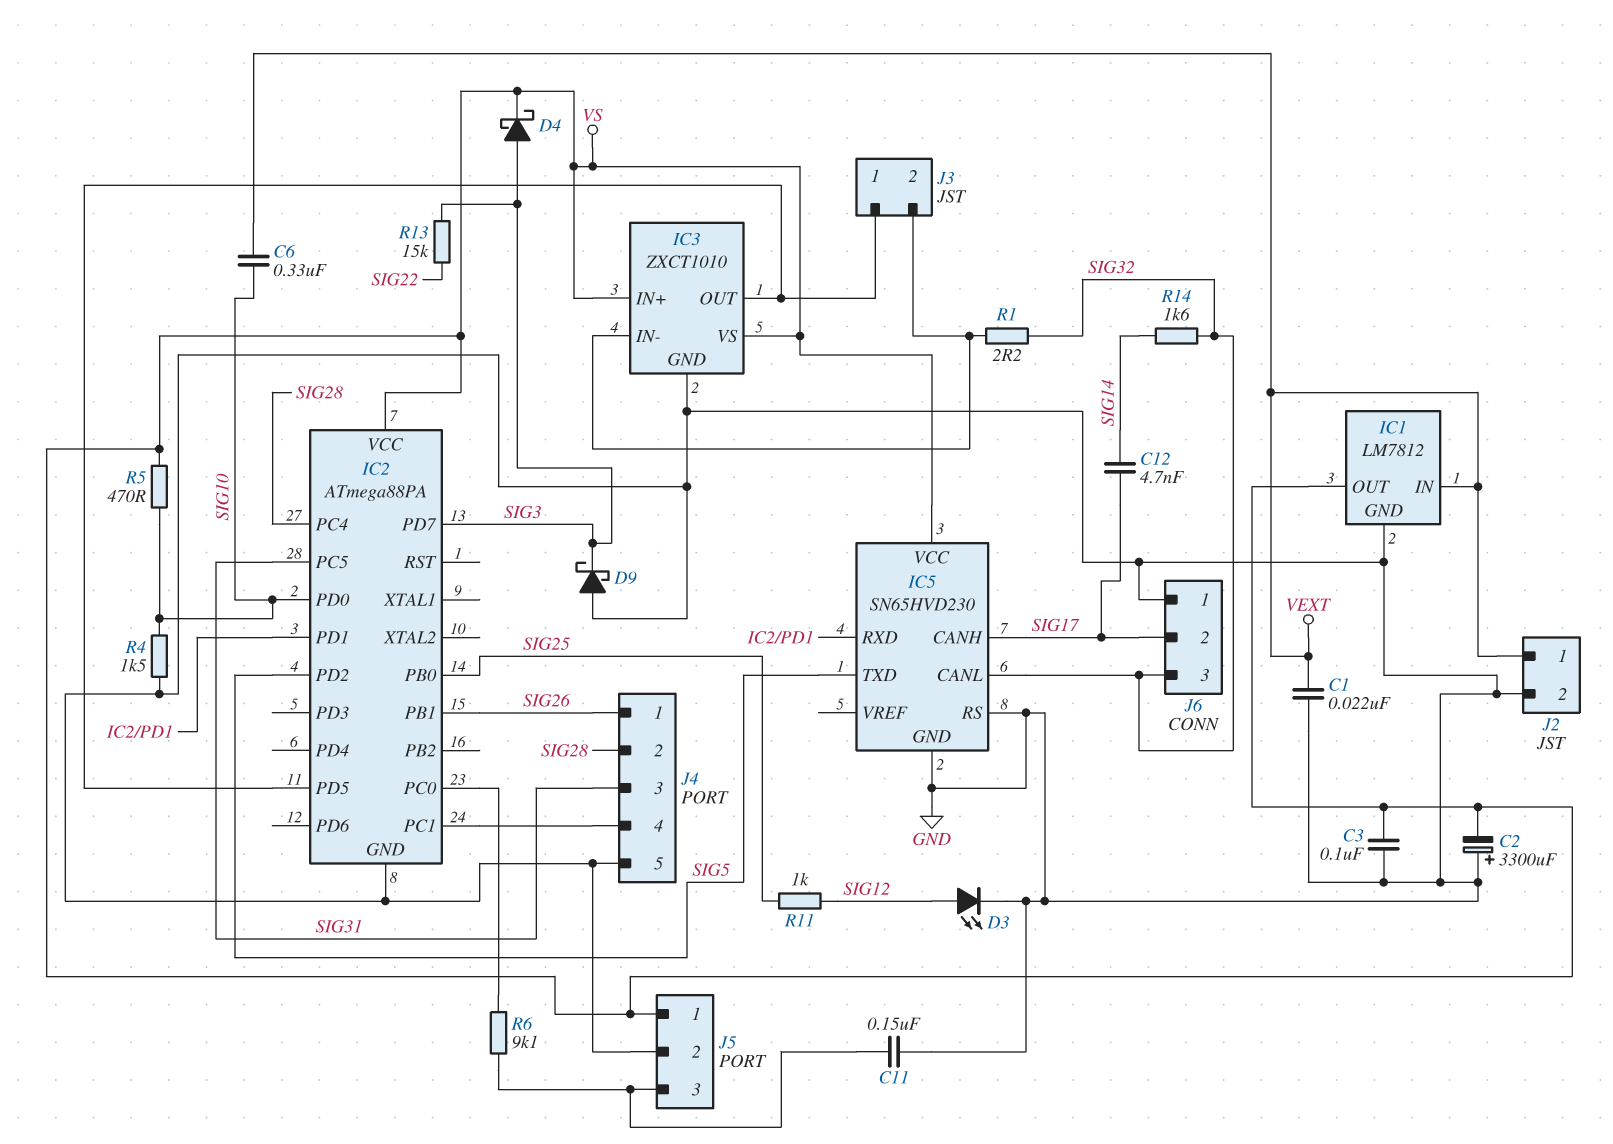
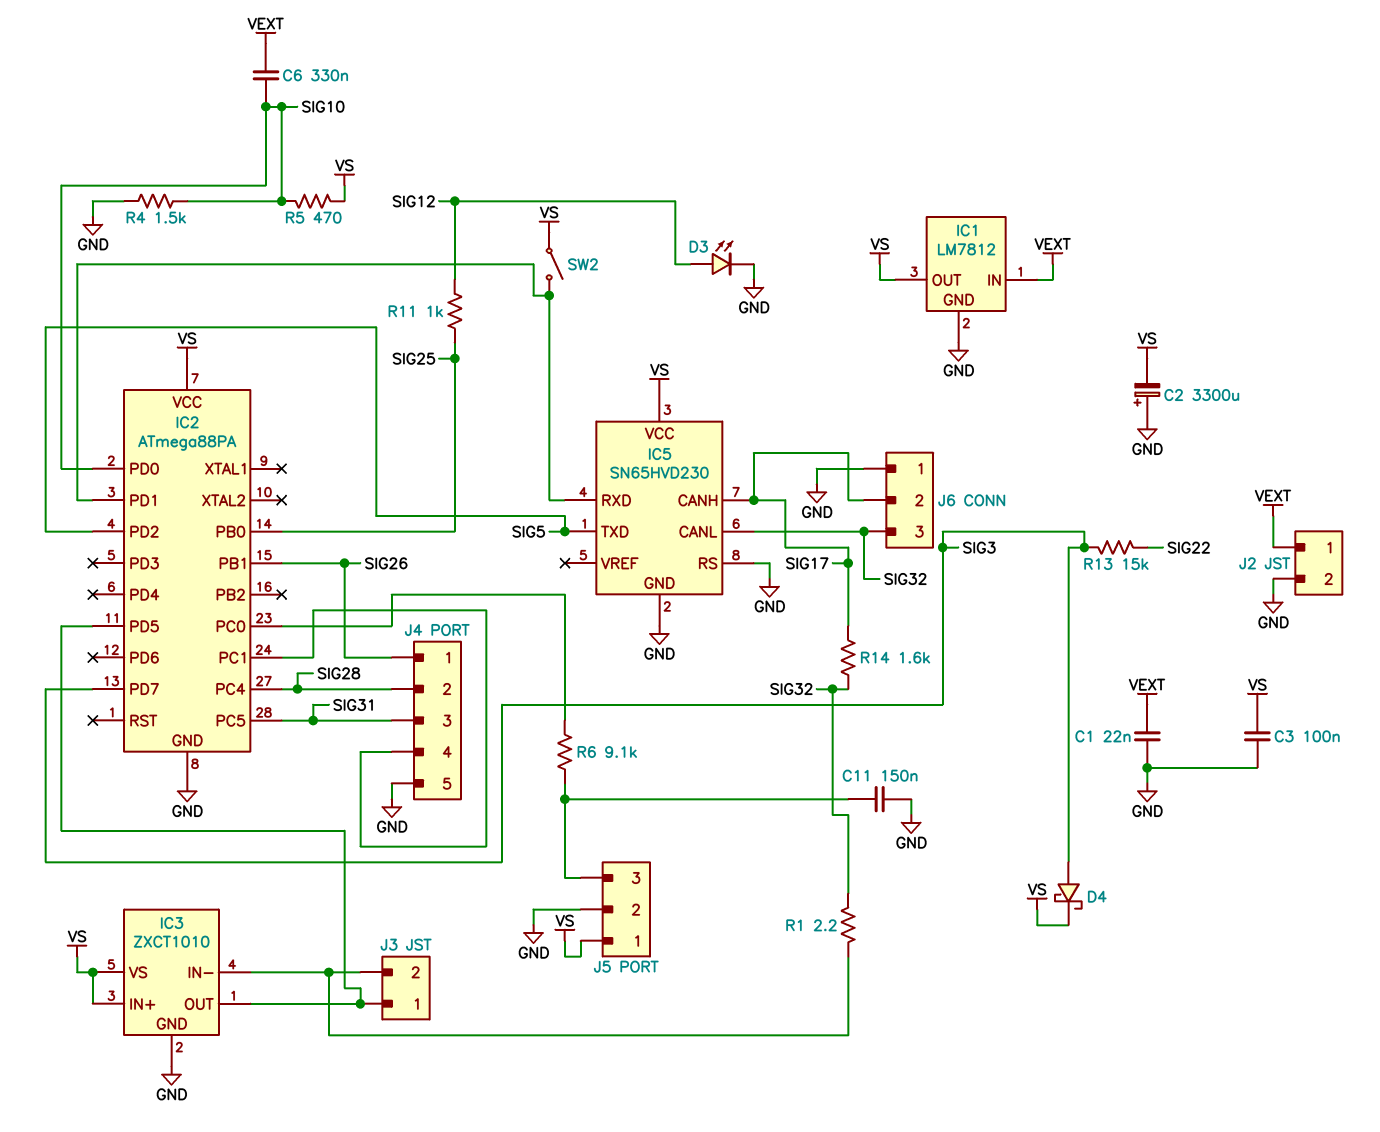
C12: 4.7nF (SIG14, SIG17) -> none
D9: schottky (A GND, K SIG3) -> none
R14: 1.6k (SIG14, SIG32) -> 1.6k (SIG17, SIG32)
SW2: none -> switch (IC2/PD1, VS)

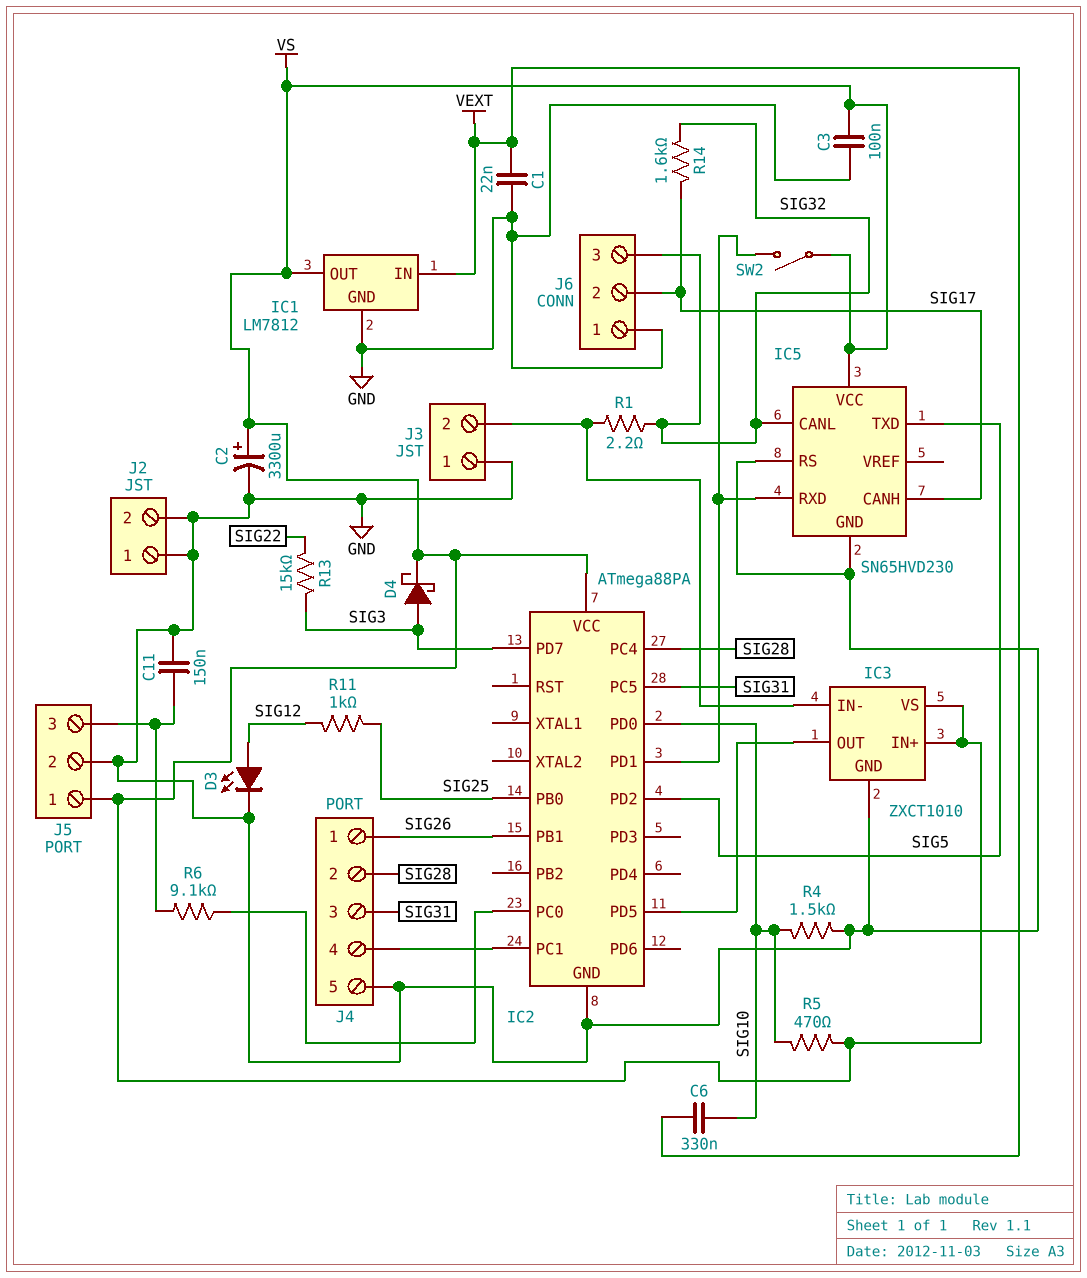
C2: 3300uF (plus GND, minus VS) -> 3300uF (plus VS, minus GND)
J2 pin 1: VEXT -> GND
J3 pin 1: IC2/PD5 -> GND

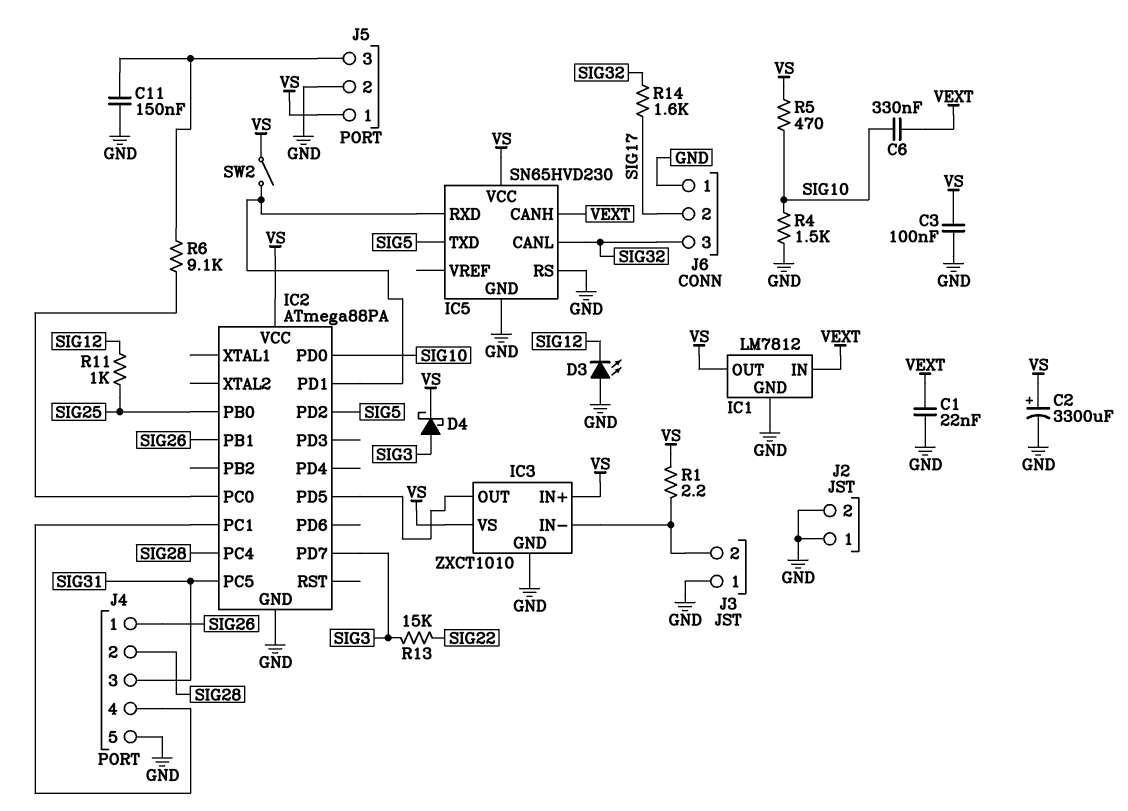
D3: LED (A SIG12, K GND) -> LED (A GND, K SIG12)
IC5 pin CANH: SIG17 -> VEXT
R1: 2.2 (IC3/IN-, SIG32) -> 2.2 (IC3/IN-, VS)

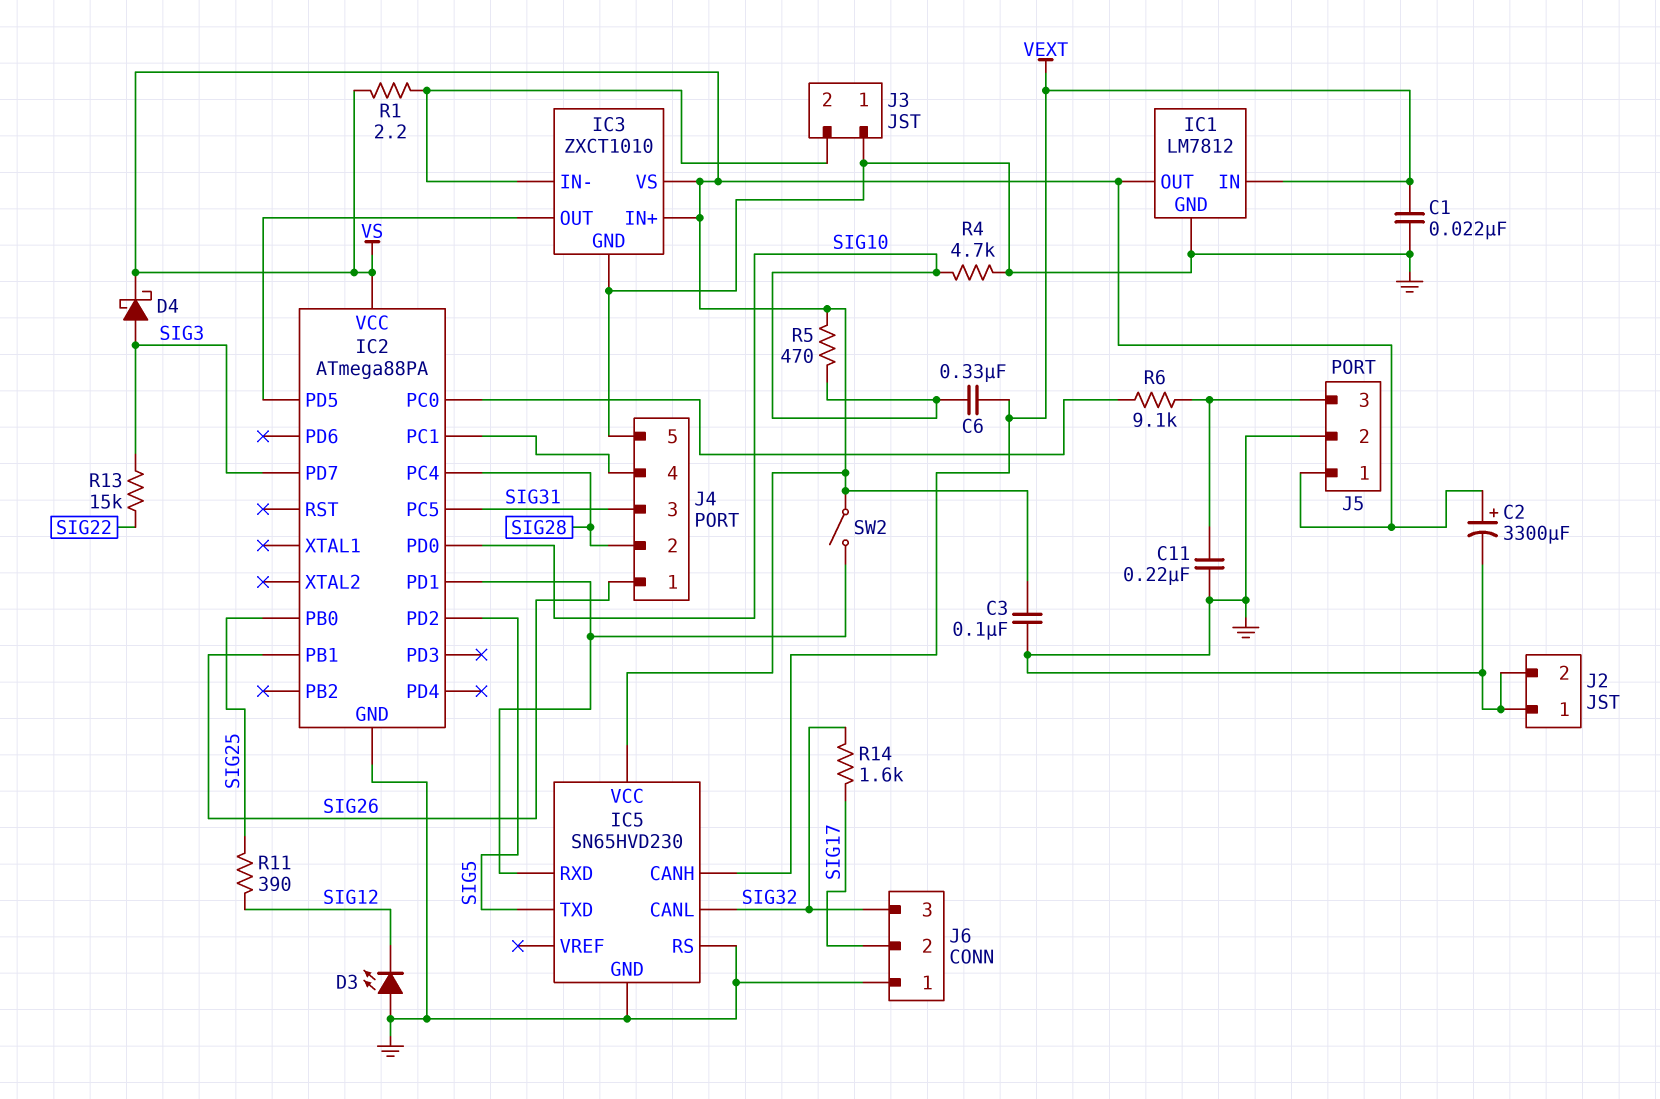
C11: 150nF (GND, J5/3) -> 220nF (GND, J5/3)
R4: 1.5k (GND, SIG10) -> 4.7k (GND, SIG10)
R11: 1k (SIG12, SIG25) -> 390 (SIG12, SIG25)

